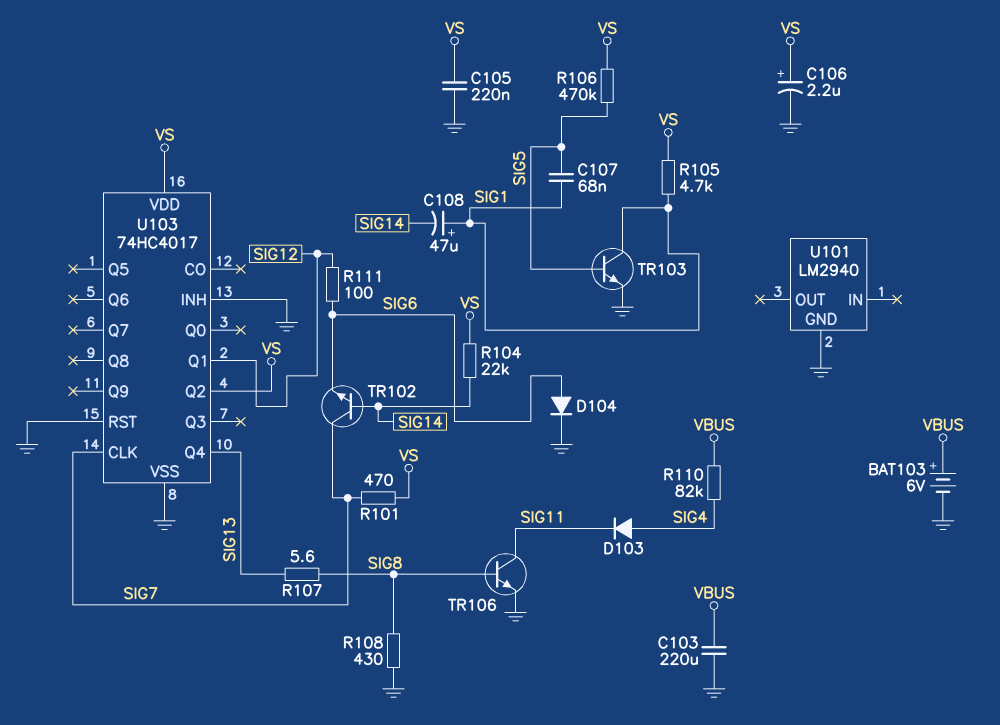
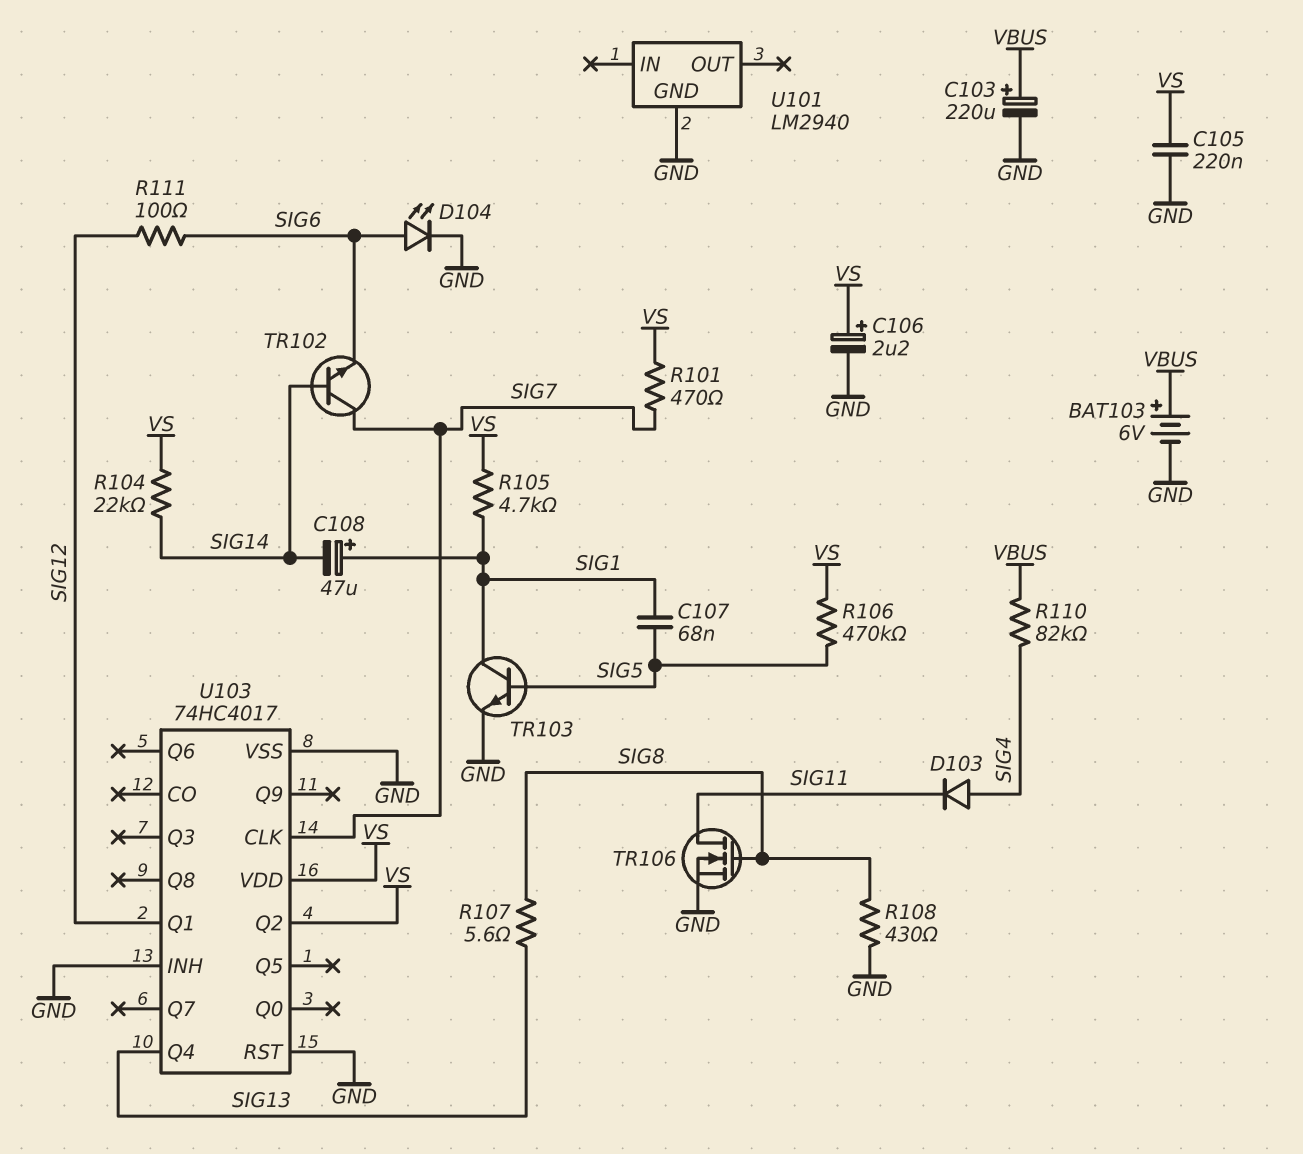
C103: 220uF (GND, VBUS) -> 220uF (plus VBUS, minus GND)
D104: diode (A SIG6, K GND) -> LED (A SIG6, K GND)
TR106: NPN (B SIG8, C SIG11, E GND) -> NMOS (G SIG8, D SIG11, S GND)

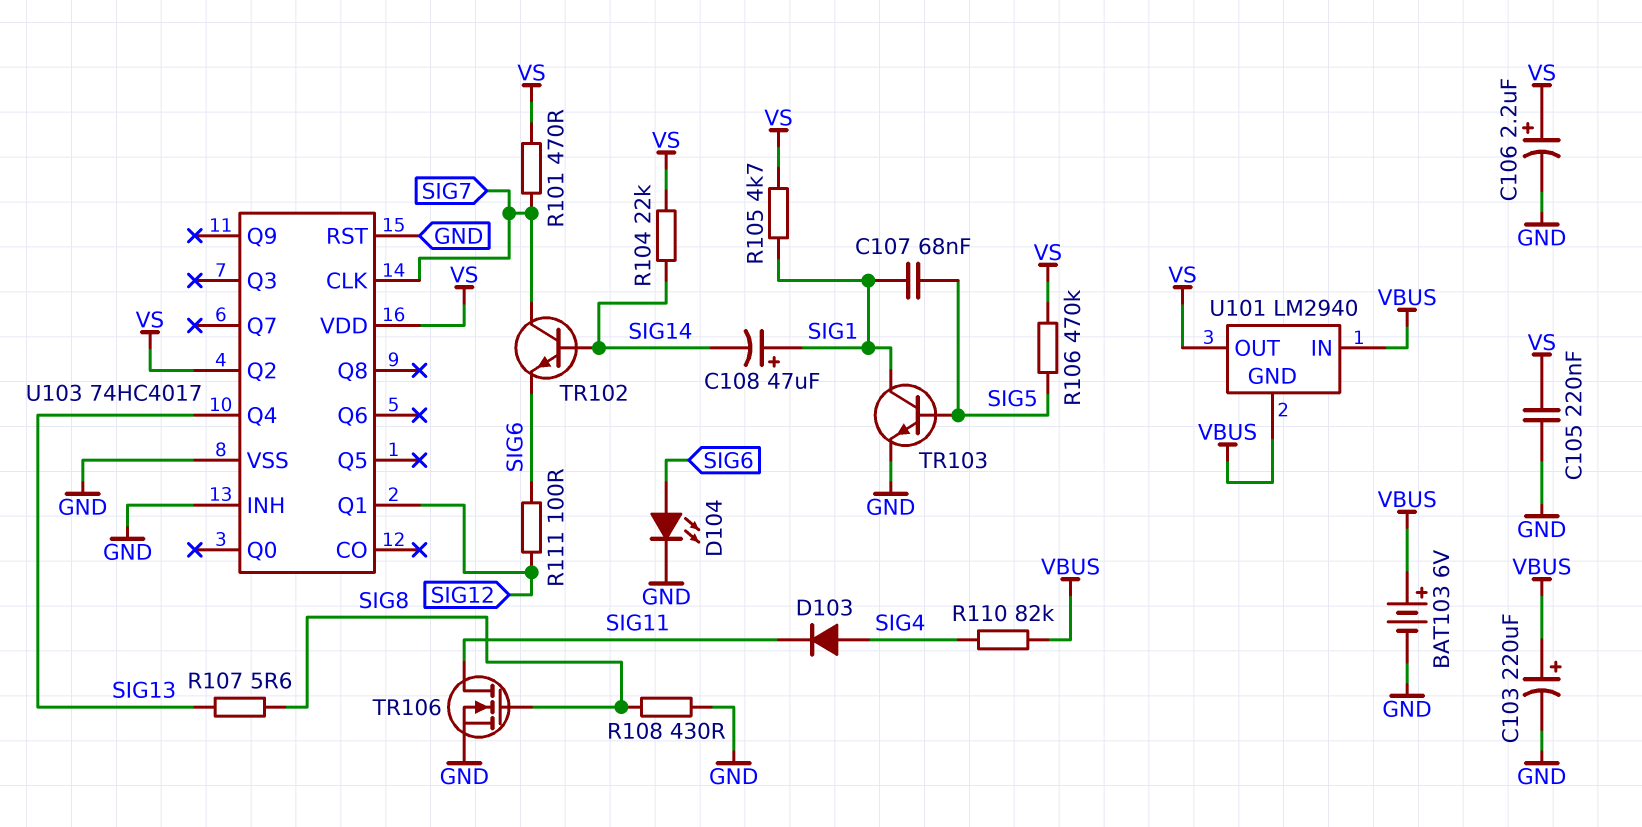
U101 pin GND: GND -> VBUS
U101 pin IN: none -> VBUS
U101 pin OUT: none -> VS

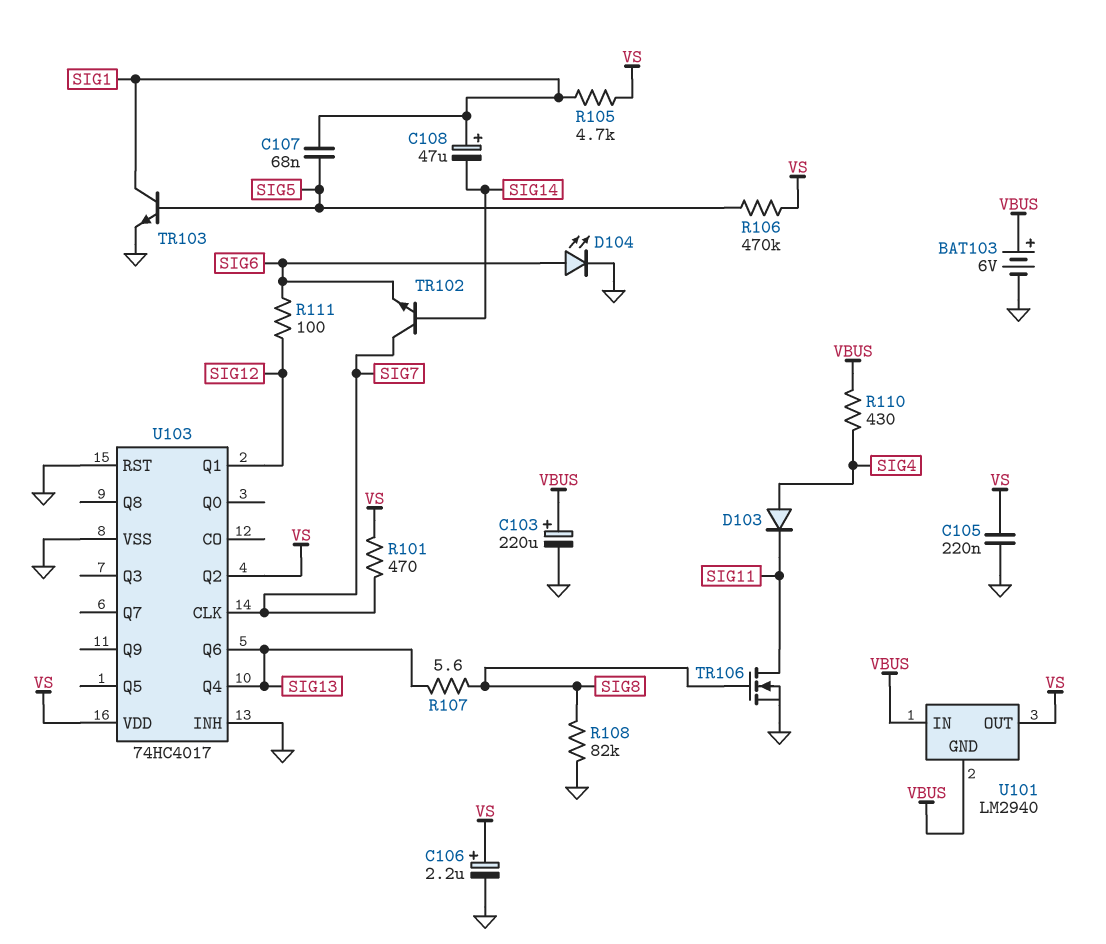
R104: 22k (SIG14, VS) -> none
R108: 430 (GND, SIG8) -> 82k (GND, SIG8)
R110: 82k (SIG4, VBUS) -> 430 (SIG4, VBUS)
U103 pin Q6: none -> SIG13

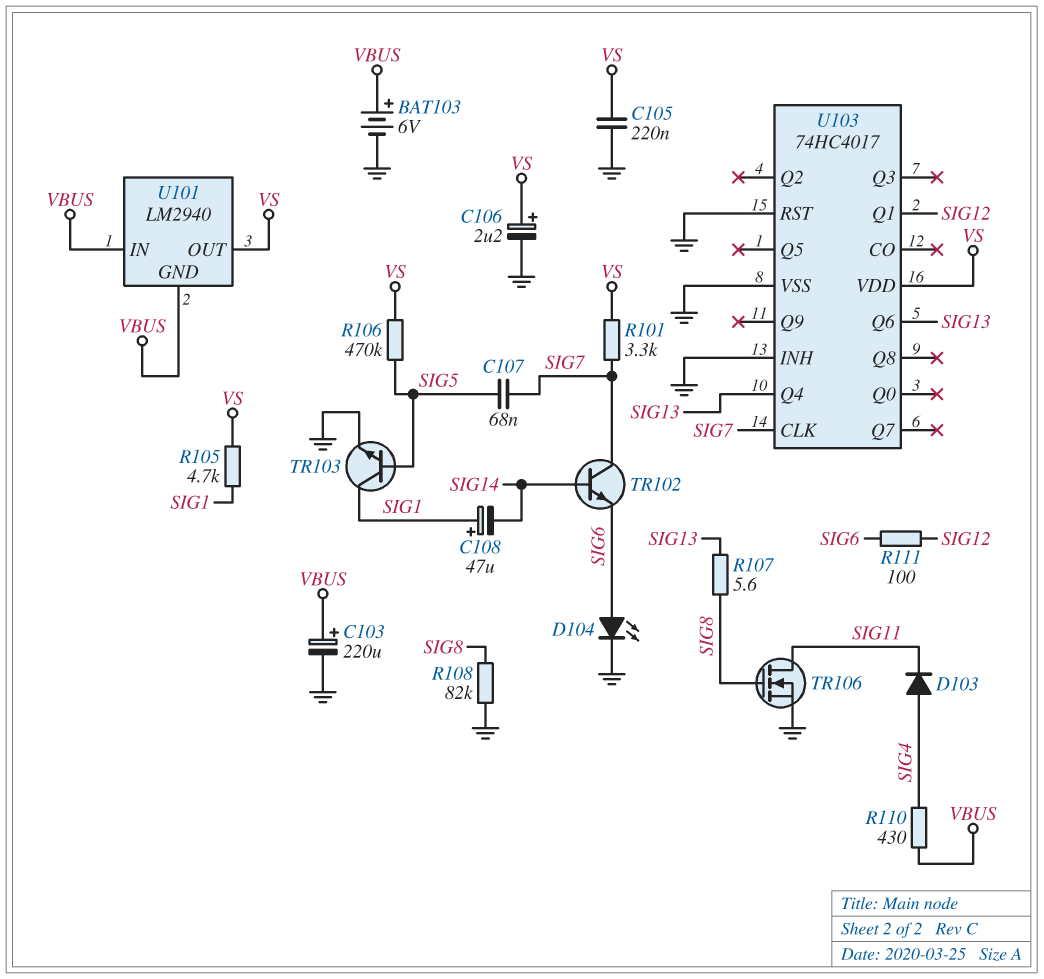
C107: 68nF (SIG1, SIG5) -> 68nF (SIG5, SIG7)
R101: 470 (SIG7, VS) -> 3.3k (SIG7, VS)
U103 pin Q2: VS -> none

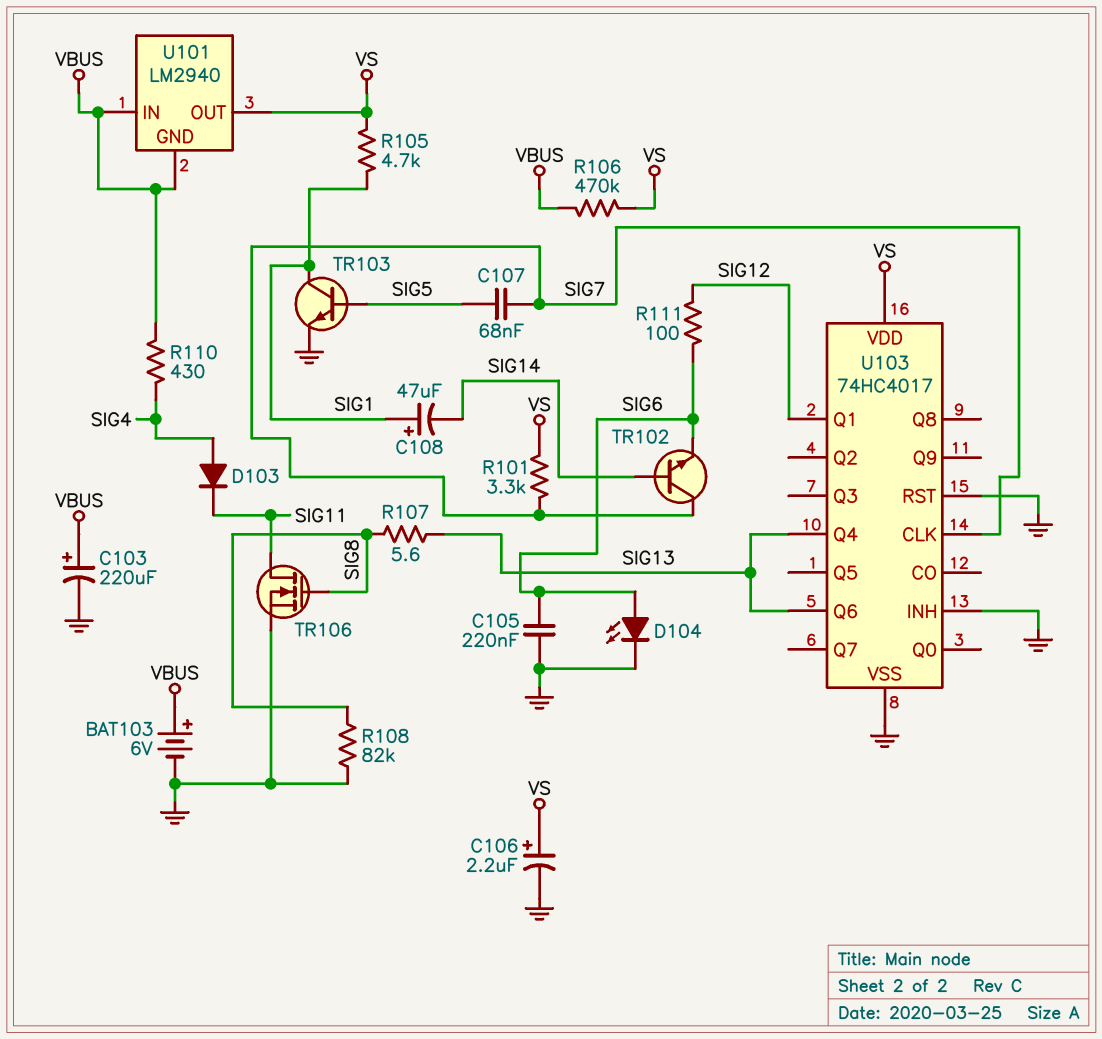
C105: 220nF (GND, VS) -> 220nF (GND, SIG6)
R106: 470k (SIG5, VS) -> 470k (VBUS, VS)

